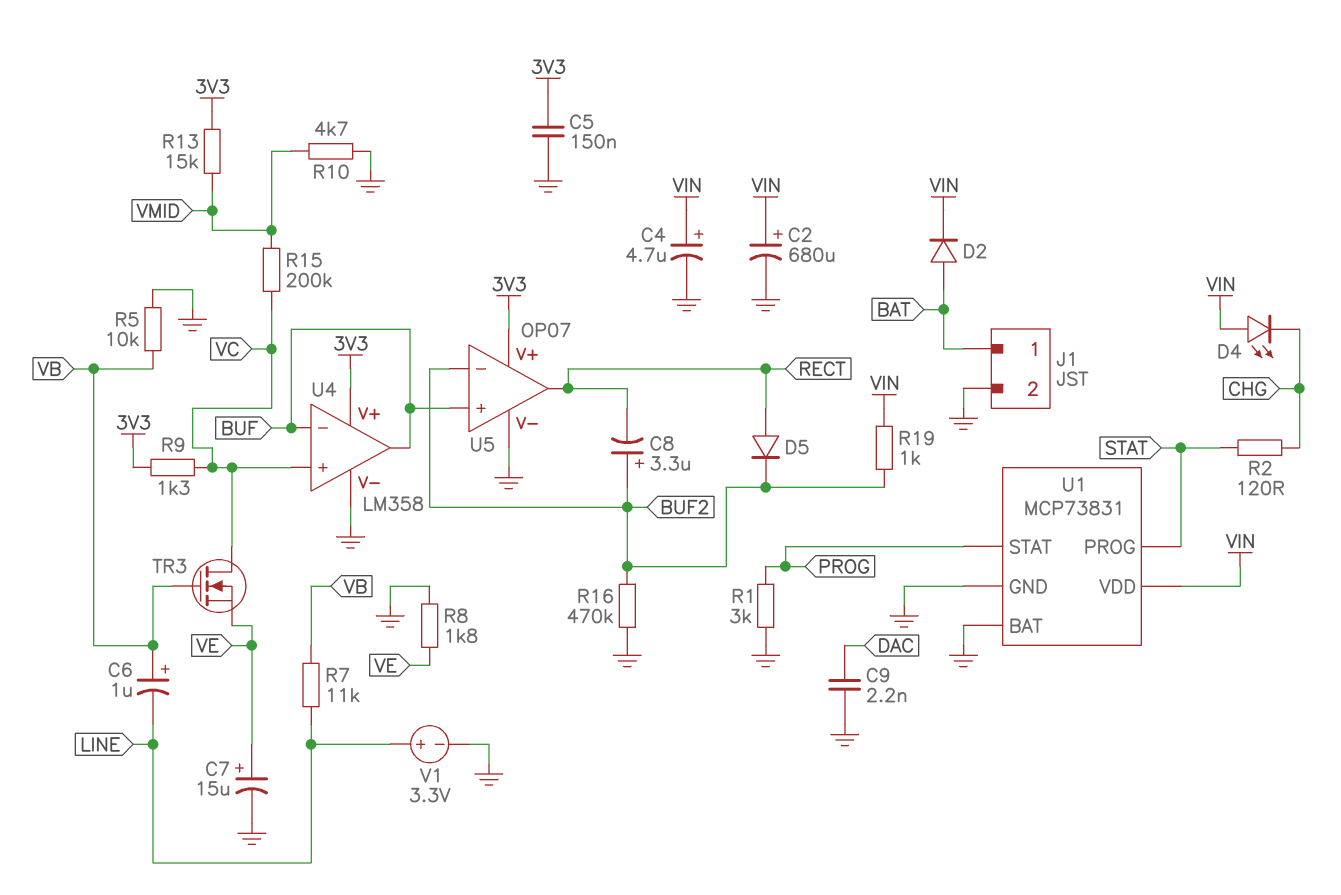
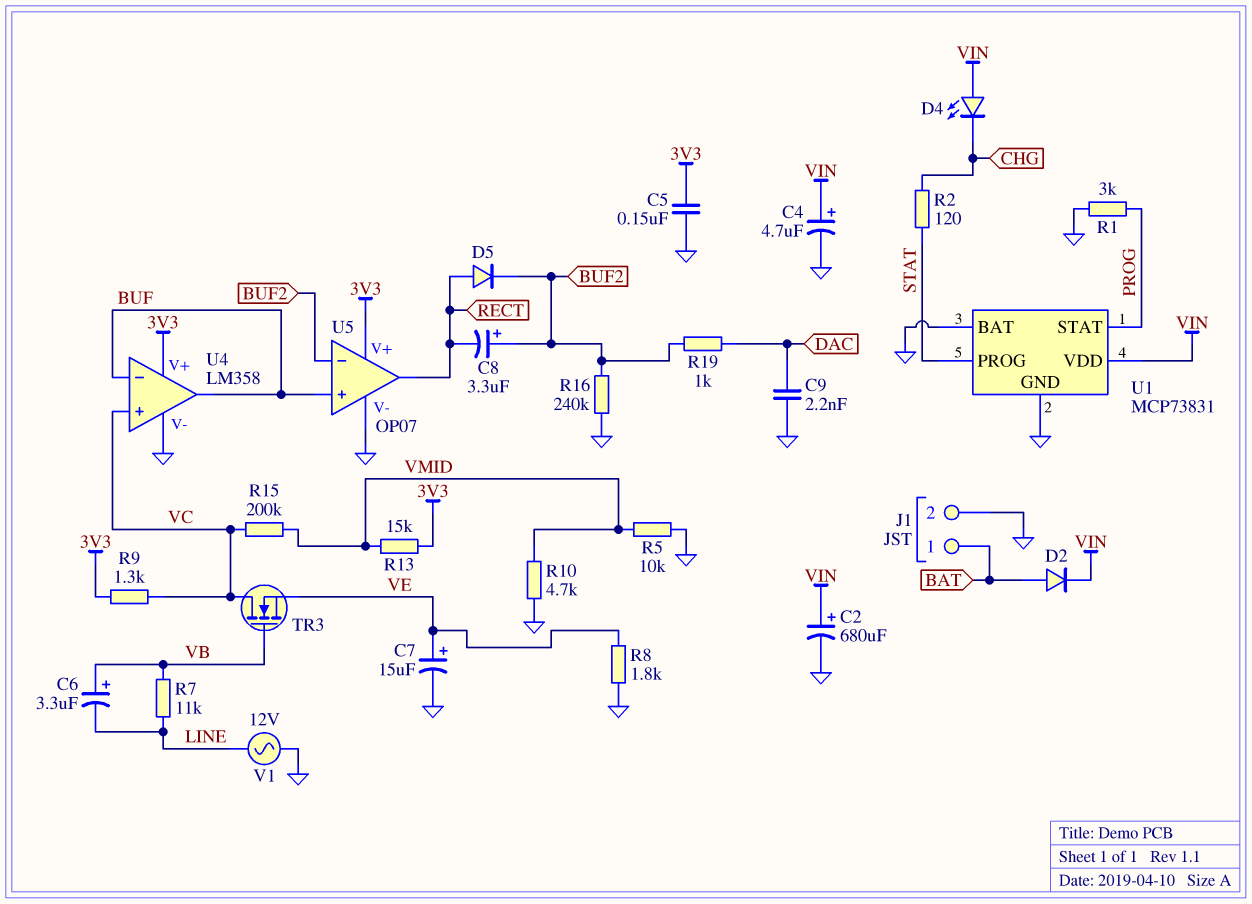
C6: 1uF (plus VB, minus LINE) -> 3.3uF (plus VB, minus LINE)
R5: 10k (GND, VB) -> 10k (GND, VMID)
R16: 470k (BUF2, GND) -> 240k (BUF2, GND)
R19: 1k (BUF2, VIN) -> 1k (BUF2, DAC)
V1: 3.3V (plus LINE, minus GND) -> AC 12V (GND, LINE)

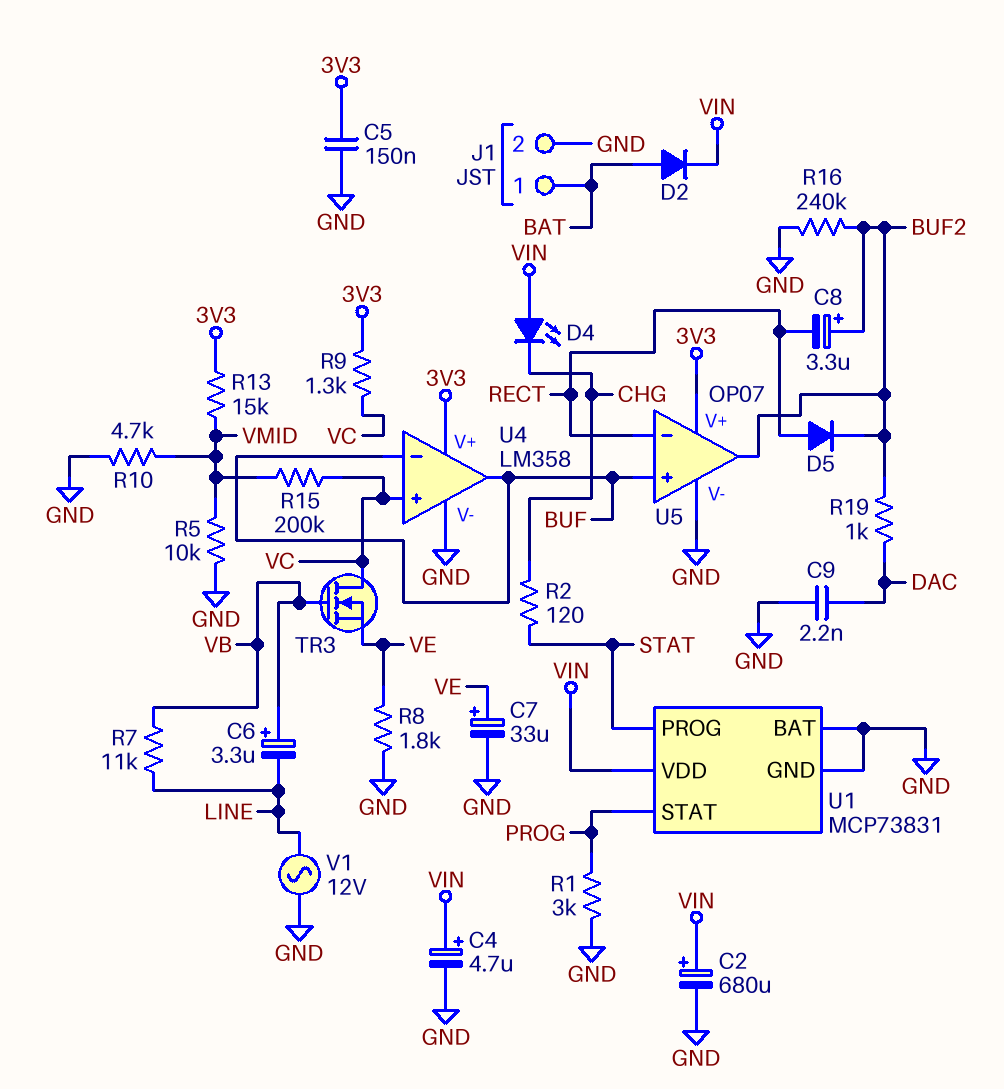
C7: 15uF (plus VE, minus GND) -> 33uF (plus VE, minus GND)
U5 pin in-: BUF2 -> RECT
U5 pin out: RECT -> BUF2

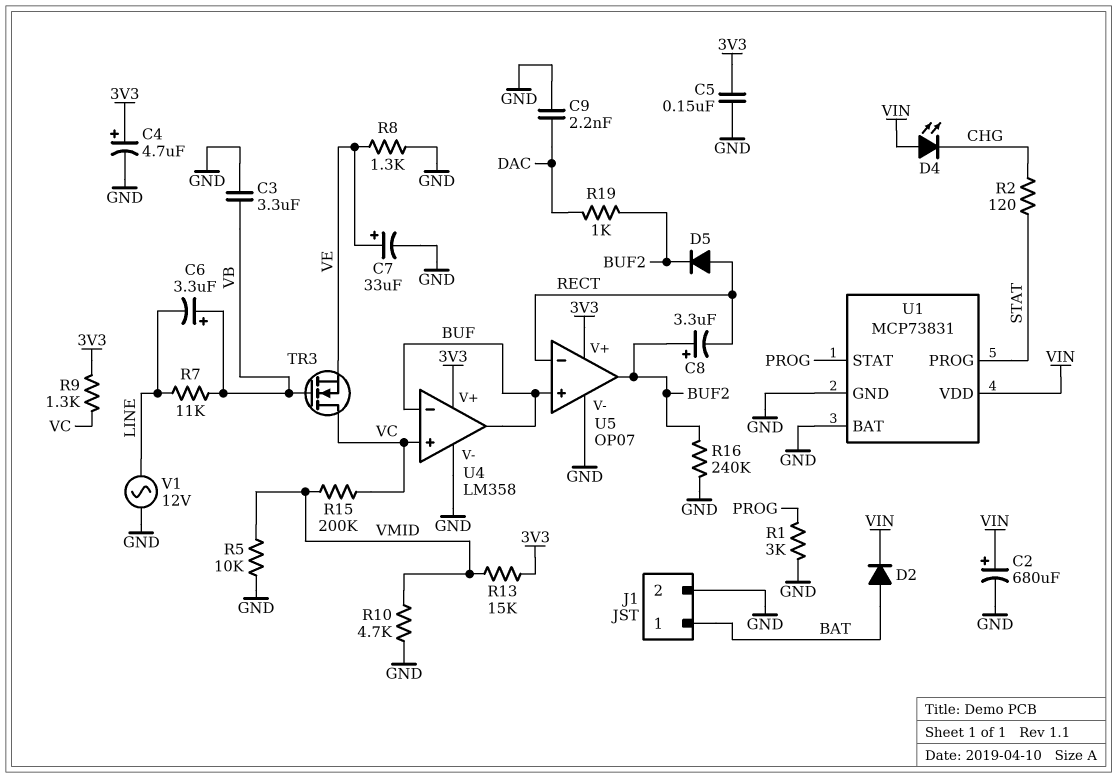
C3: none -> 3.3uF (GND, VB)
C4: 4.7uF (plus VIN, minus GND) -> 4.7uF (plus 3V3, minus GND)
R8: 1.8k (GND, VE) -> 1.3k (GND, VE)

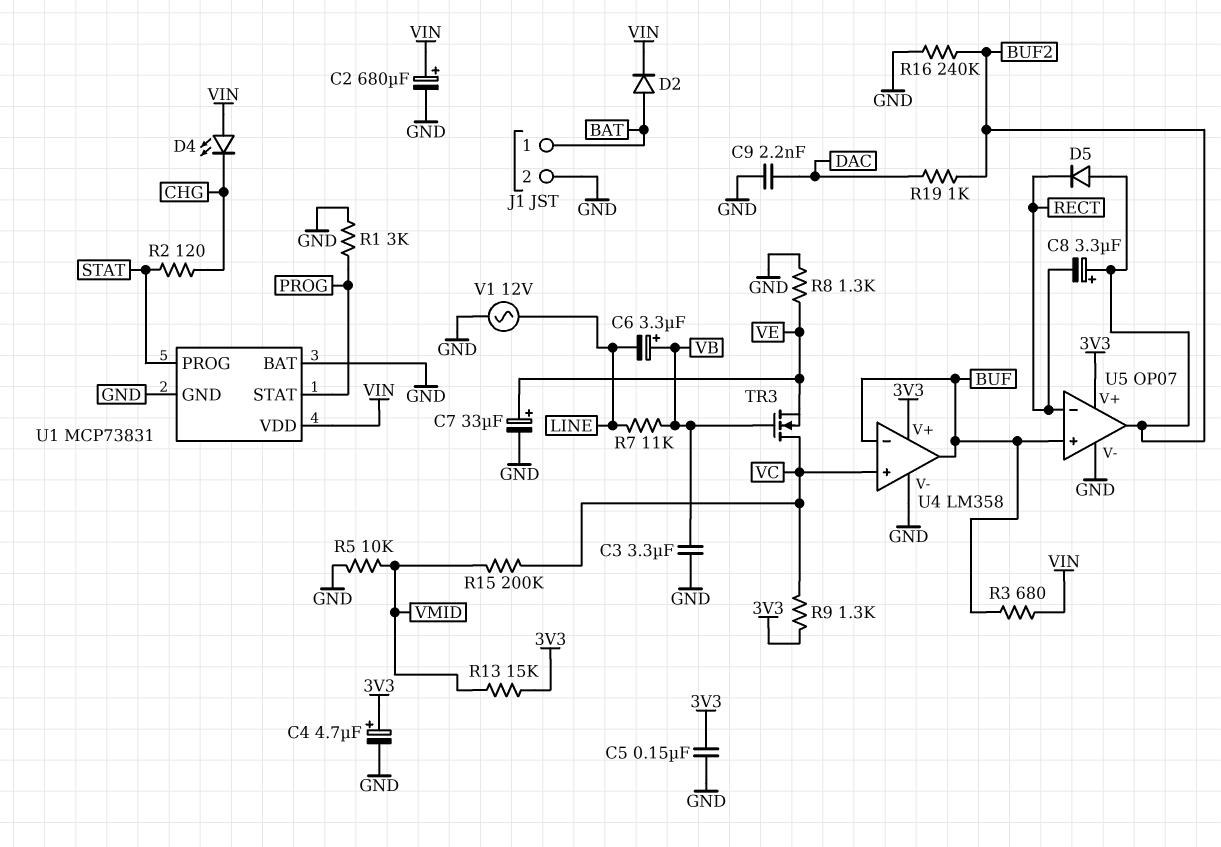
D5: diode (A RECT, K BUF2) -> diode (A BUF2, K RECT)
R3: none -> 680 (BUF, VIN)
R10: 4.7k (GND, VMID) -> none

